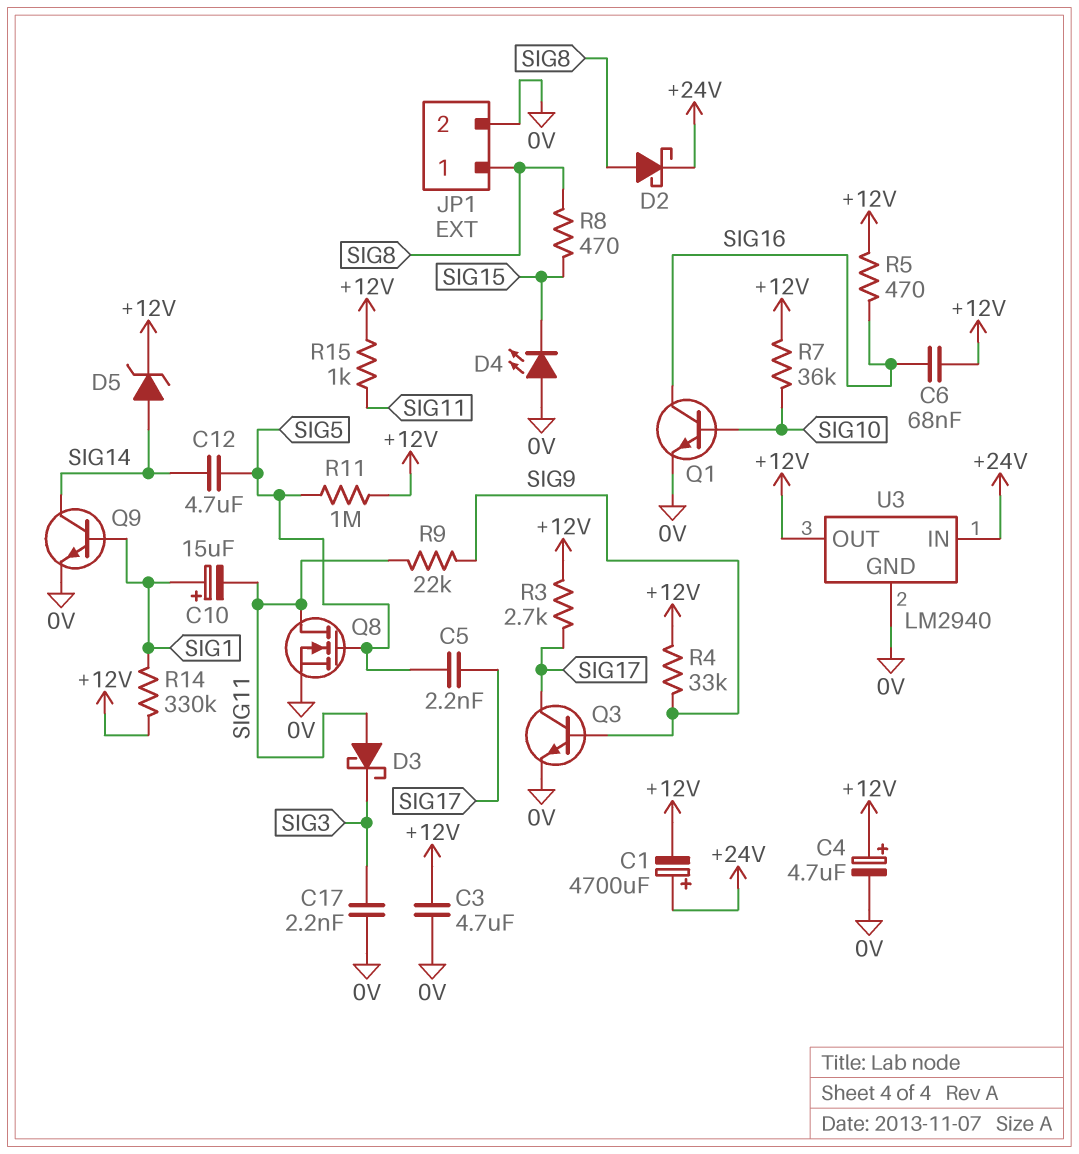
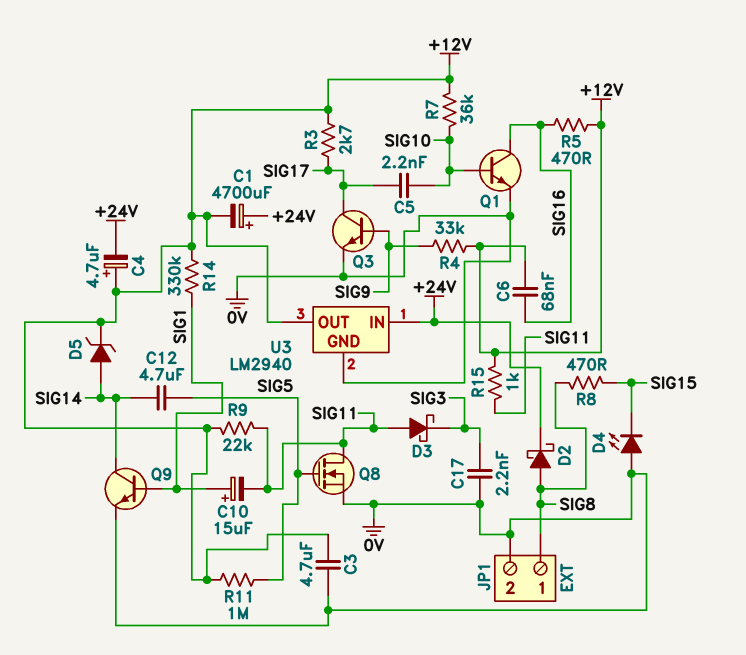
C4: 4.7uF (plus +12V, minus 0V) -> 4.7uF (plus +12V, minus +24V)
C5: 2.2nF (SIG5, SIG17) -> 2.2nF (SIG10, SIG17)
R9: 22k (SIG9, SIG11) -> 22k (+12V, SIG11)

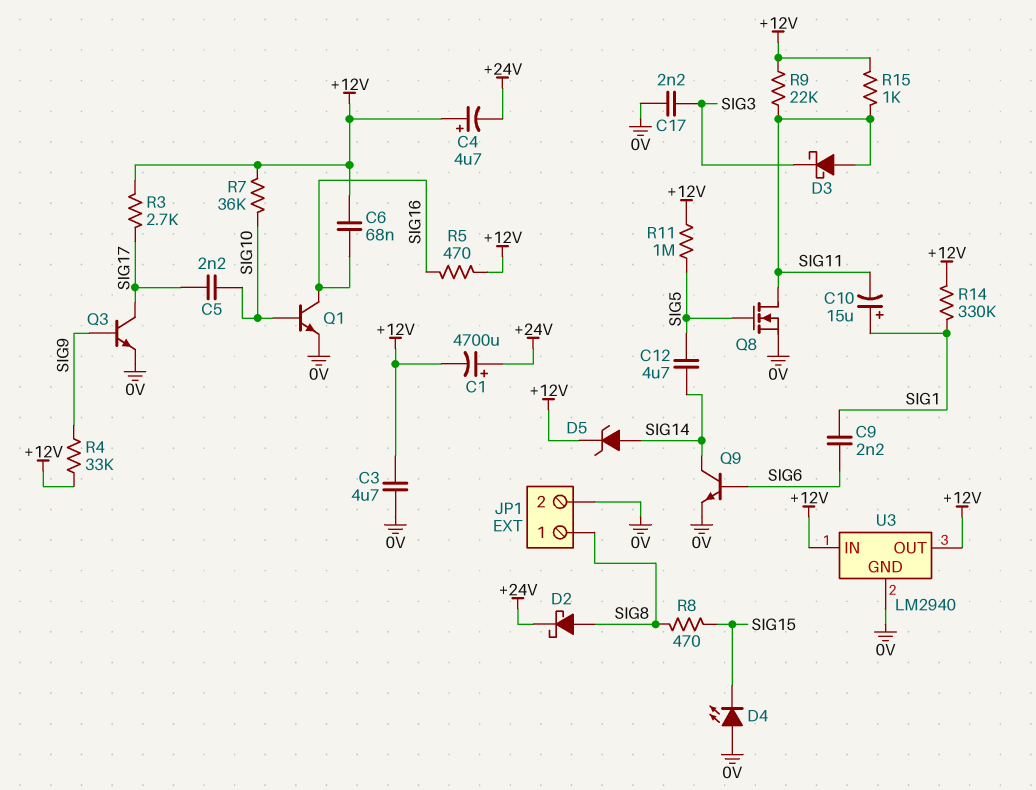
C9: none -> 2.2nF (SIG1, SIG6)
Q9: NPN (B SIG1, C SIG14, E 0V) -> NPN (B SIG6, C SIG14, E 0V)
U3 pin IN: +24V -> +12V

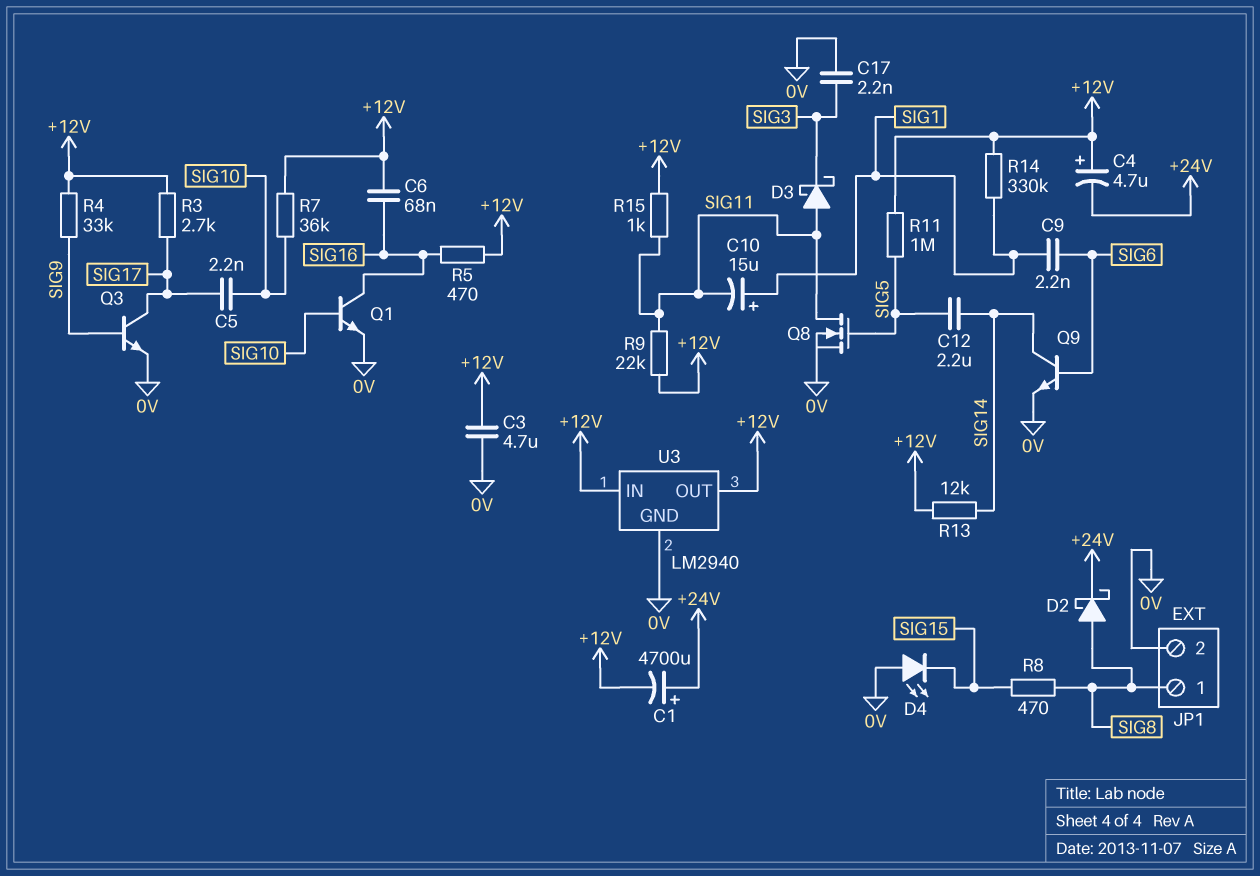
C12: 4.7uF (SIG5, SIG14) -> 2.2uF (SIG5, SIG14)
D5: zener (A SIG14, K +12V) -> none
R13: none -> 12k (+12V, SIG14)

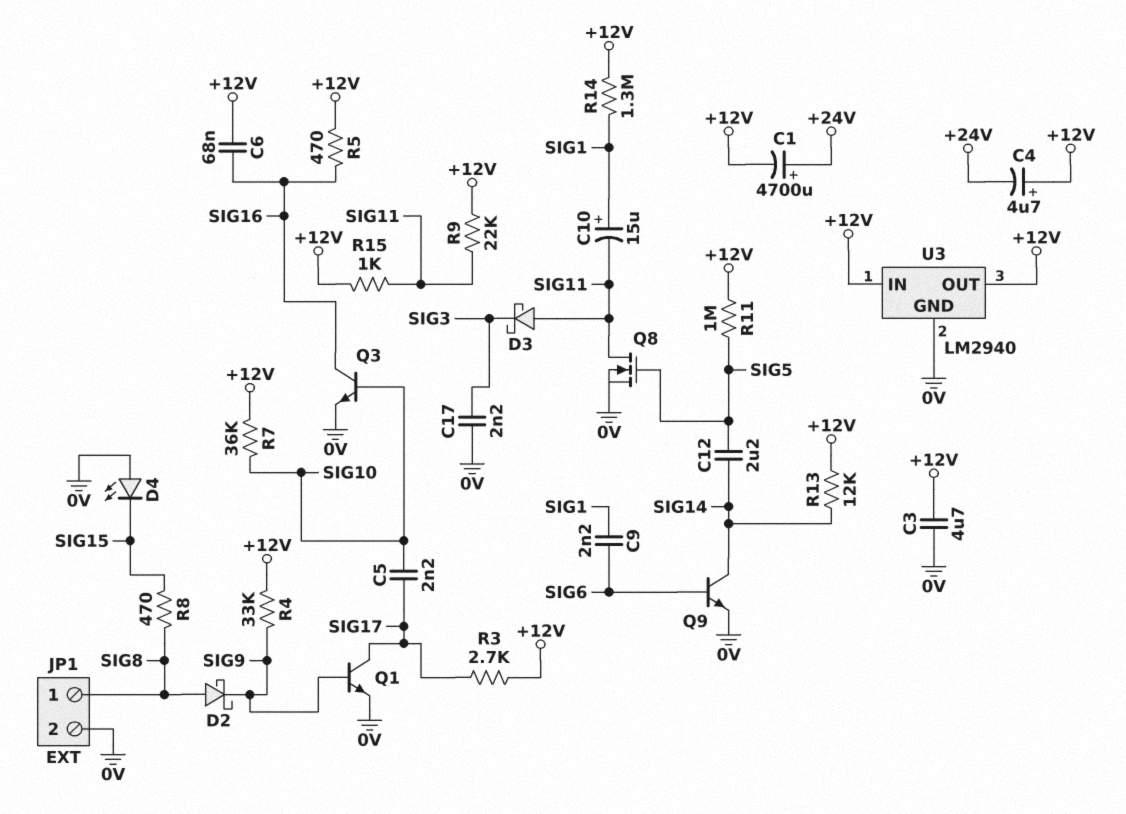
D2: schottky (A SIG8, K +24V) -> schottky (A SIG8, K SIG9)
Q1: NPN (B SIG10, C SIG16, E 0V) -> NPN (B SIG9, C SIG17, E 0V)
Q3: NPN (B SIG9, C SIG17, E 0V) -> NPN (B SIG10, C SIG16, E 0V)
R14: 330k (+12V, SIG1) -> 1.3M (+12V, SIG1)

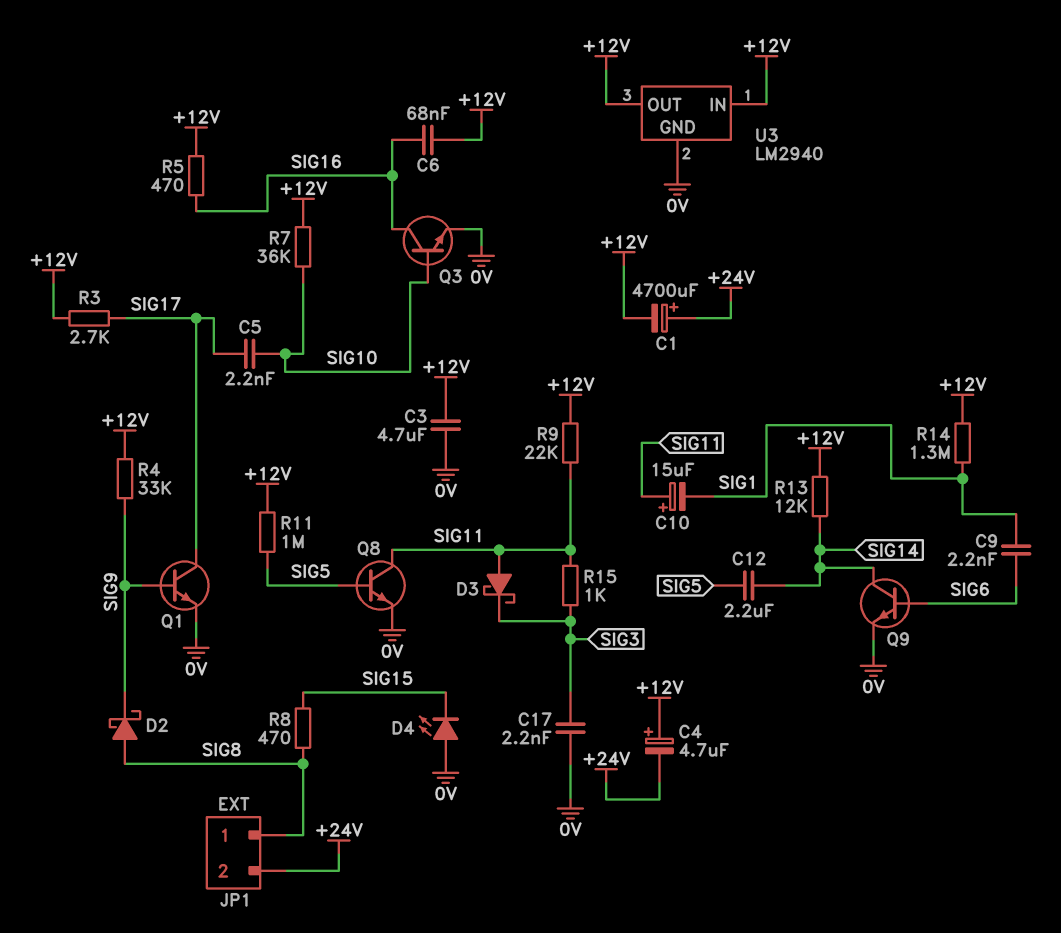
C10: 15uF (plus SIG1, minus SIG11) -> 15uF (plus SIG11, minus SIG1)
JP1 pin 2: 0V -> +24V
Q8: NMOS (G SIG5, D SIG11, S 0V) -> NPN (B SIG5, C SIG11, E 0V)
R15: 1k (+12V, SIG11) -> 1k (SIG3, SIG11)

